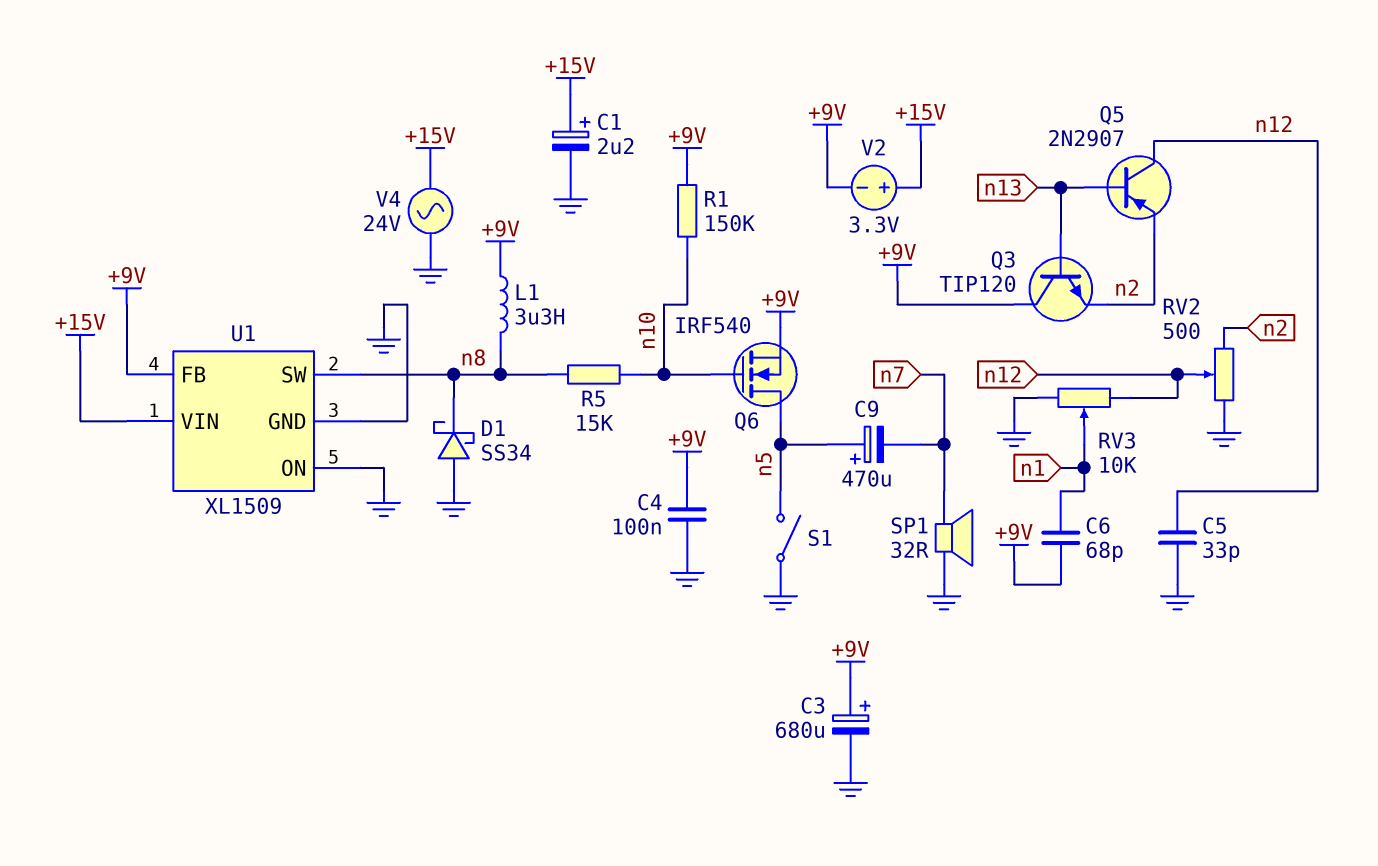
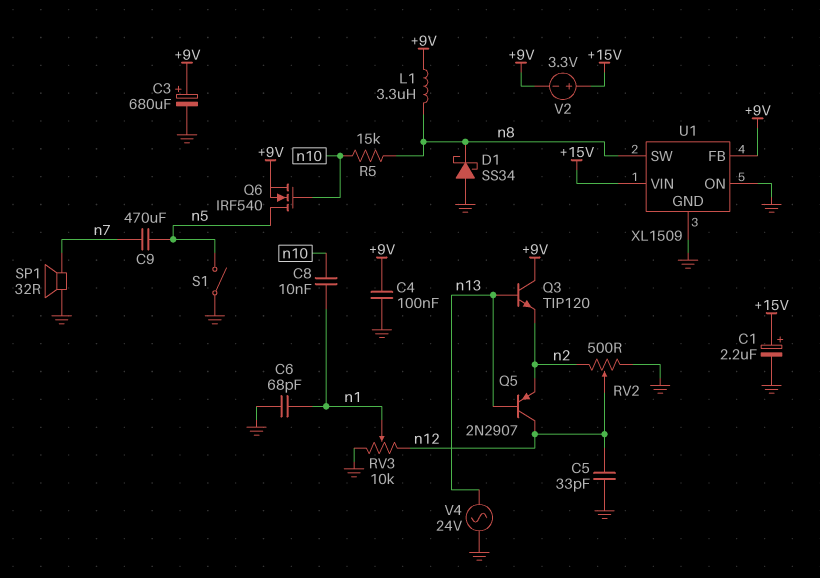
C6: 68pF (+9V, n1) -> 68pF (GND, n1)
C8: none -> 10nF (n1, n10)
C9: 470uF (plus n5, minus n7) -> 470uF (n5, n7)
R1: 150k (+9V, n10) -> none
V4: AC 24V (+15V, GND) -> AC 24V (GND, n13)

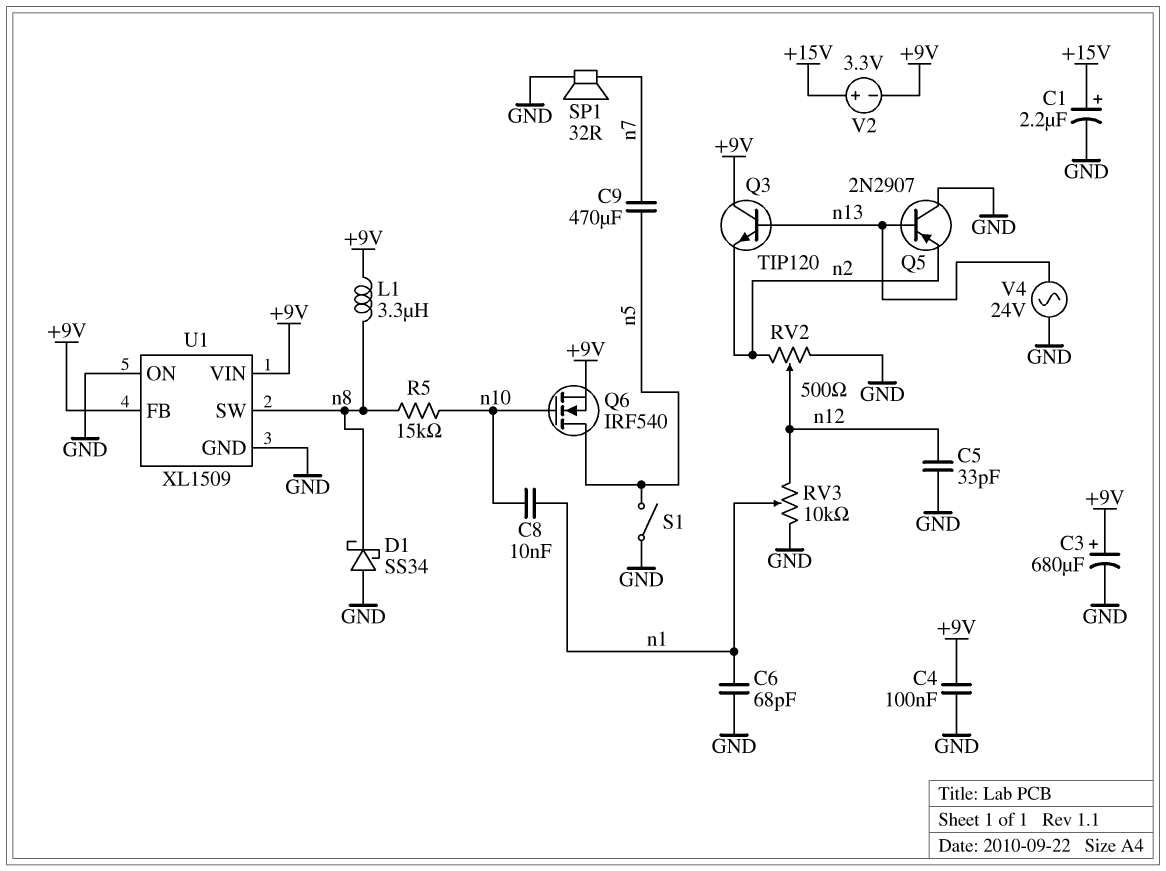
Q5: PNP 2N2907 (B n13, C n12, E n2) -> PNP 2N2907 (B n13, C GND, E n2)
U1 pin VIN: +15V -> +9V

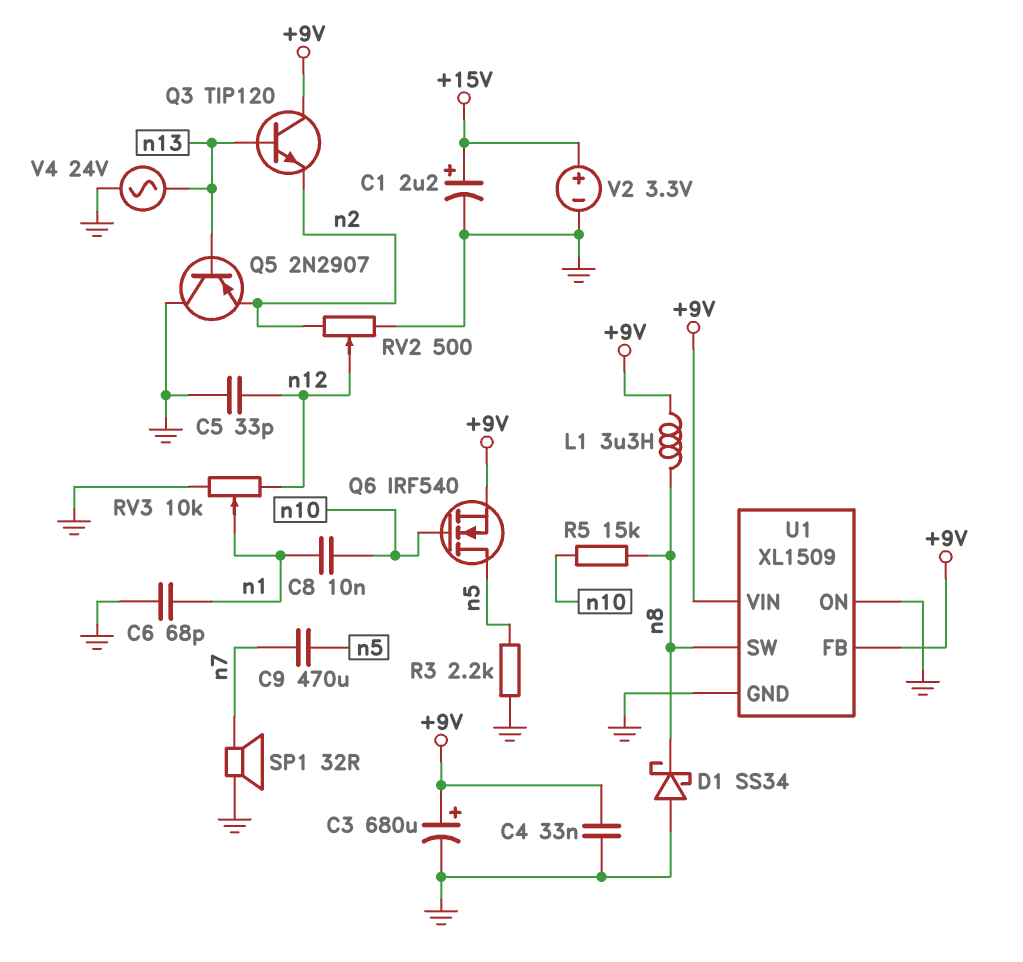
C4: 100nF (+9V, GND) -> 33nF (+9V, GND)
R3: none -> 2.2k (GND, n5)
S1: switch (GND, n5) -> none
V2: 3.3V (plus +15V, minus +9V) -> 3.3V (plus +15V, minus GND)

